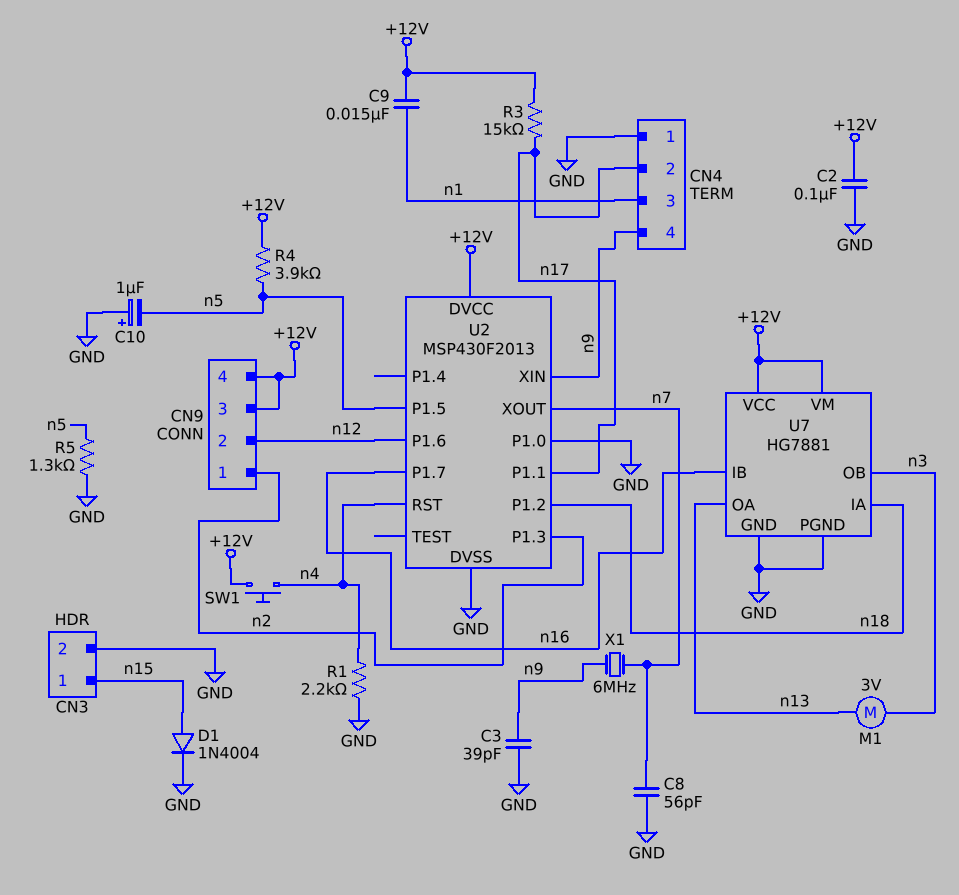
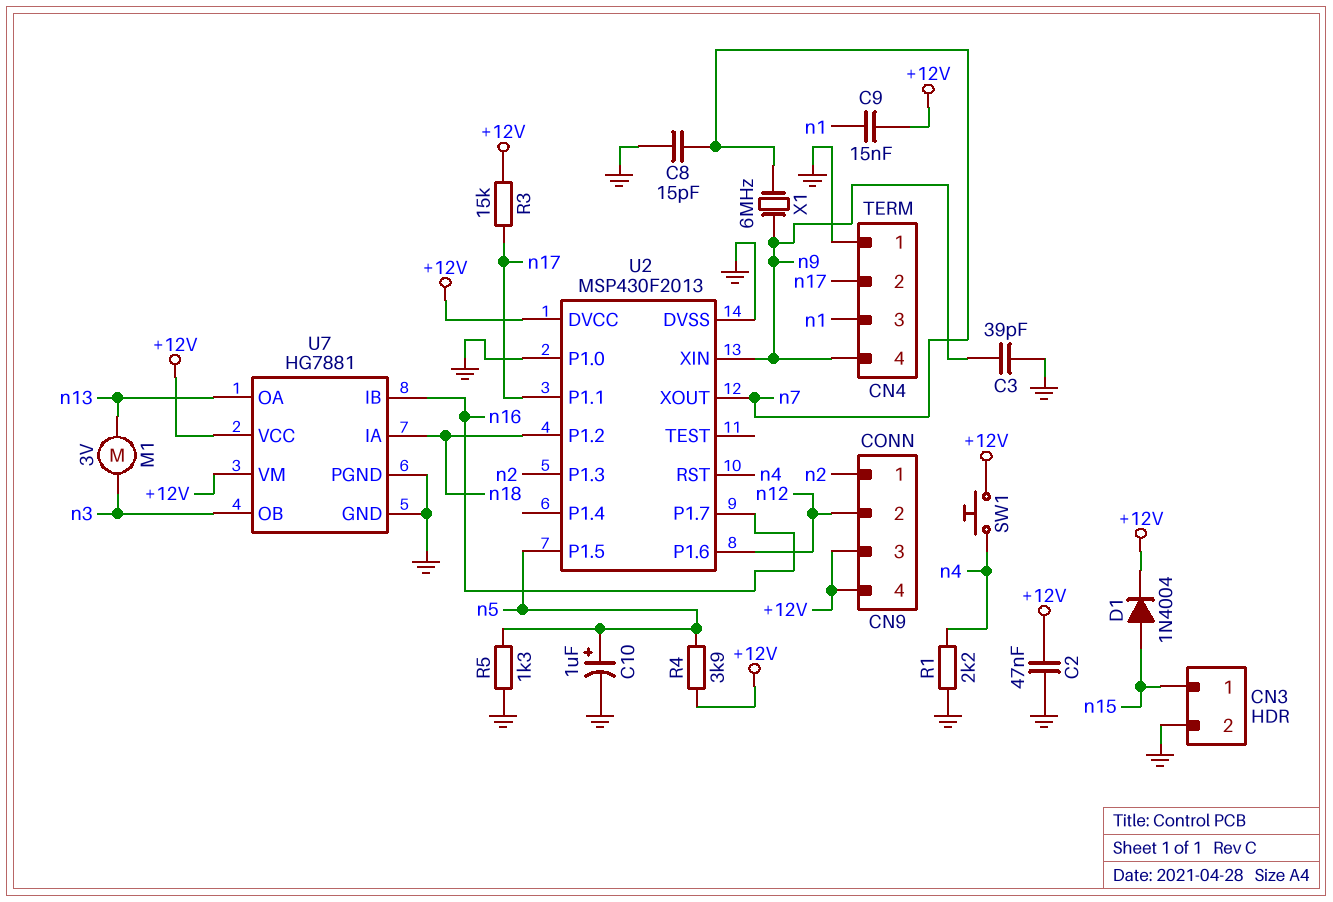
C2: 100nF (+12V, GND) -> 47nF (+12V, GND)
C8: 56pF (GND, n7) -> 15pF (GND, n7)
C10: 1uF (plus GND, minus n5) -> 1uF (plus n5, minus GND)
D1: diode 1N4004 (A n15, K GND) -> diode 1N4004 (A n15, K +12V)

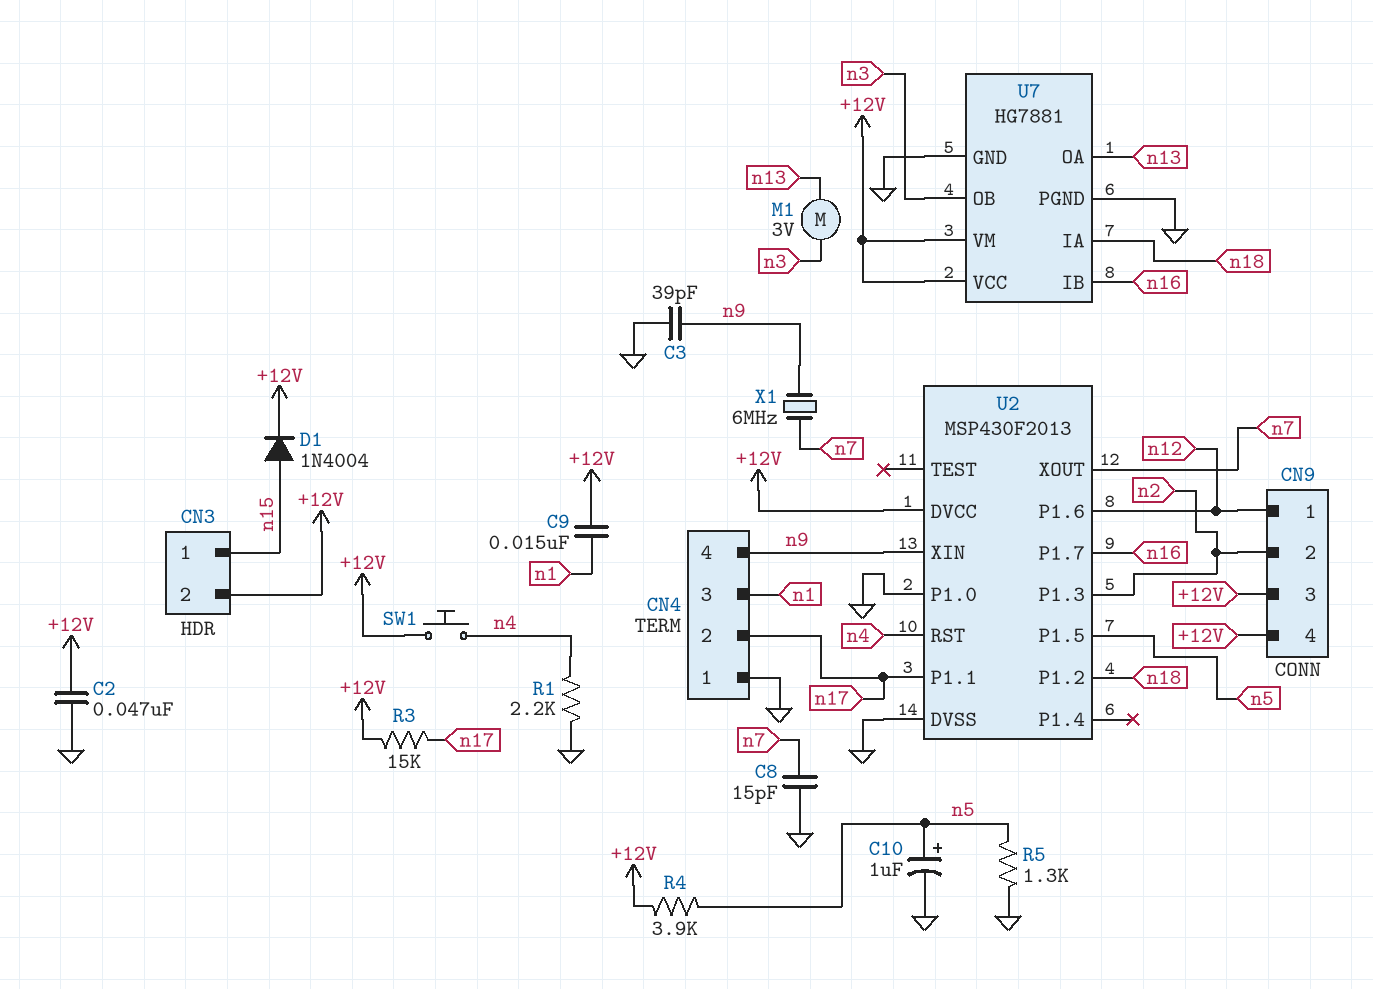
CN3 pin 2: GND -> +12V
CN9 pin 1: n2 -> n12
CN9 pin 2: n12 -> n2

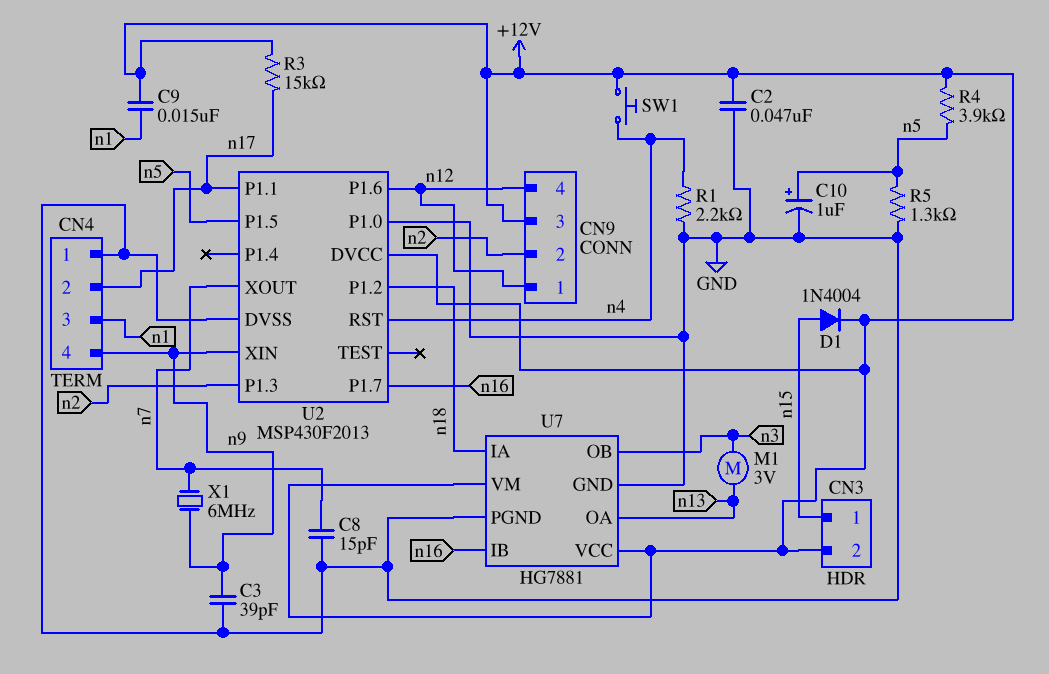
CN9 pin 4: +12V -> n12

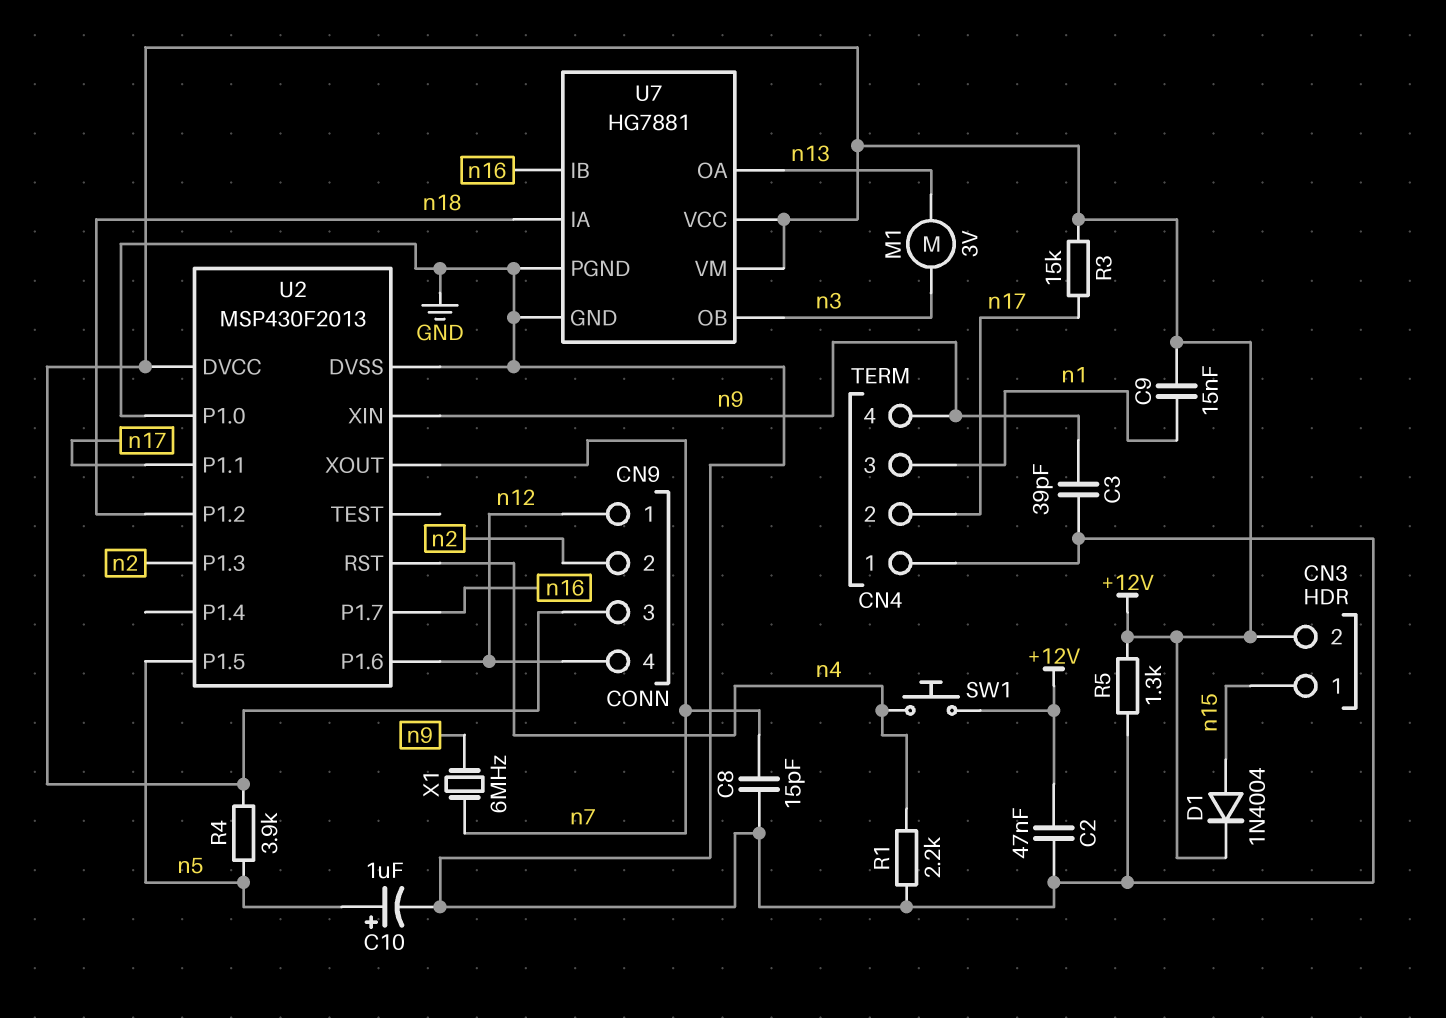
R5: 1.3k (GND, n5) -> 1.3k (+12V, GND)

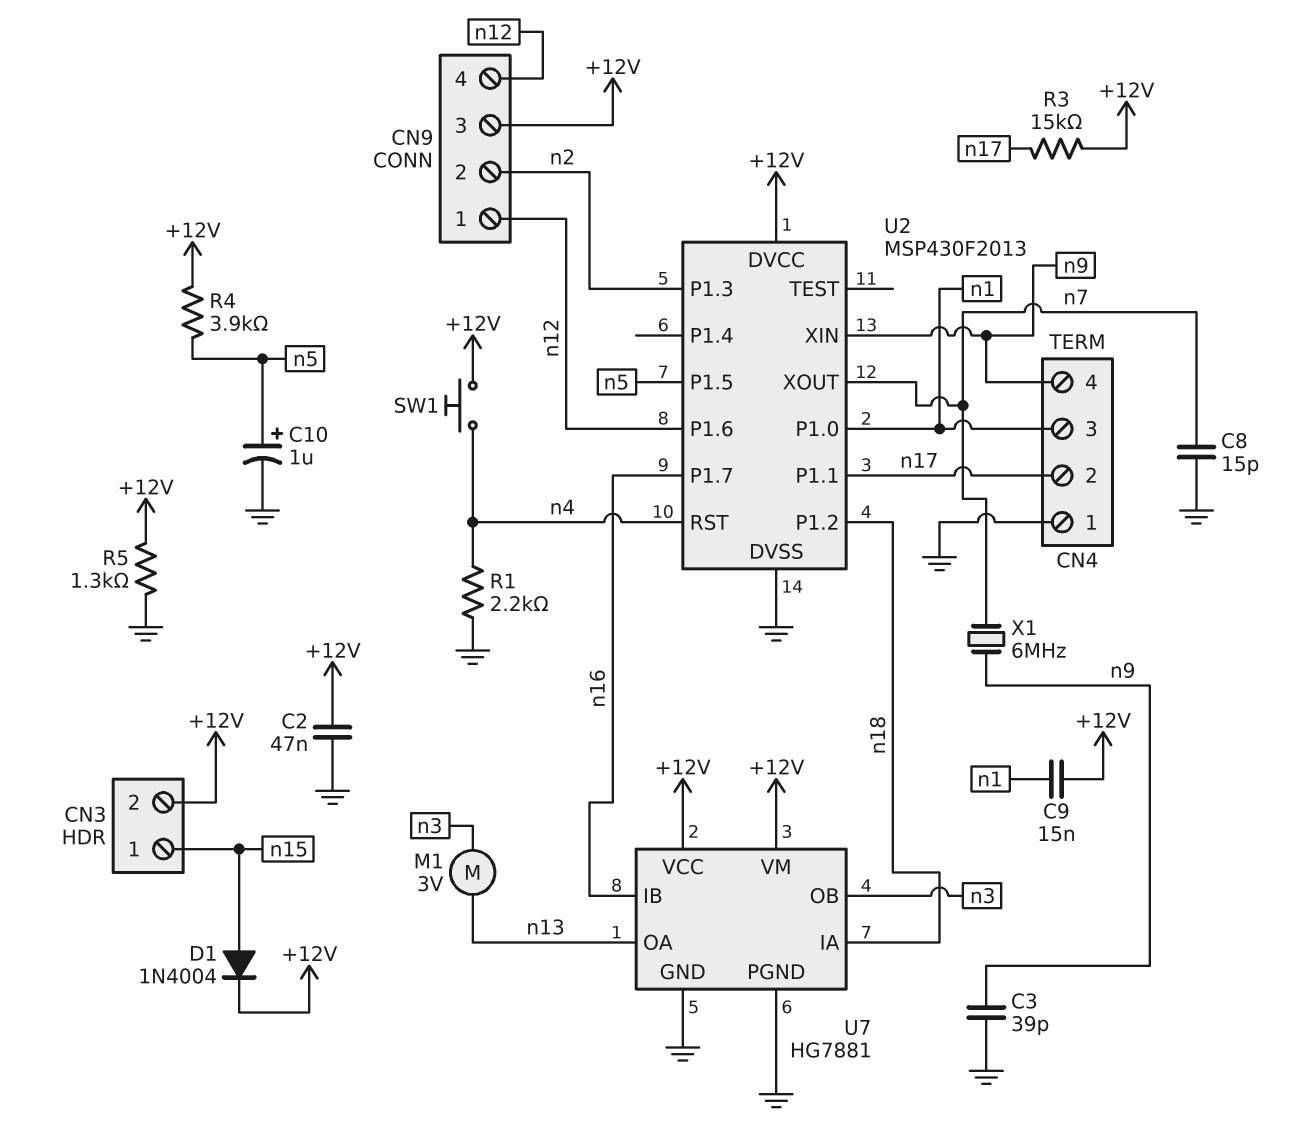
U2 pin P1.0: GND -> n1

